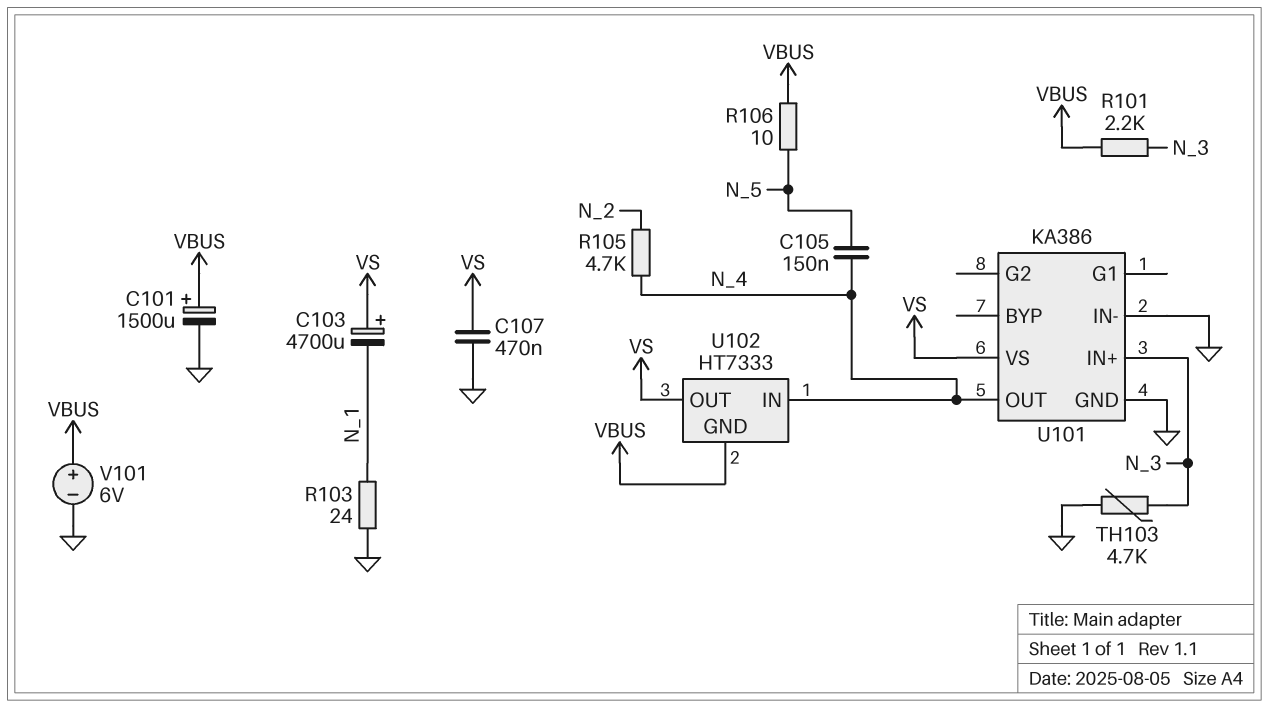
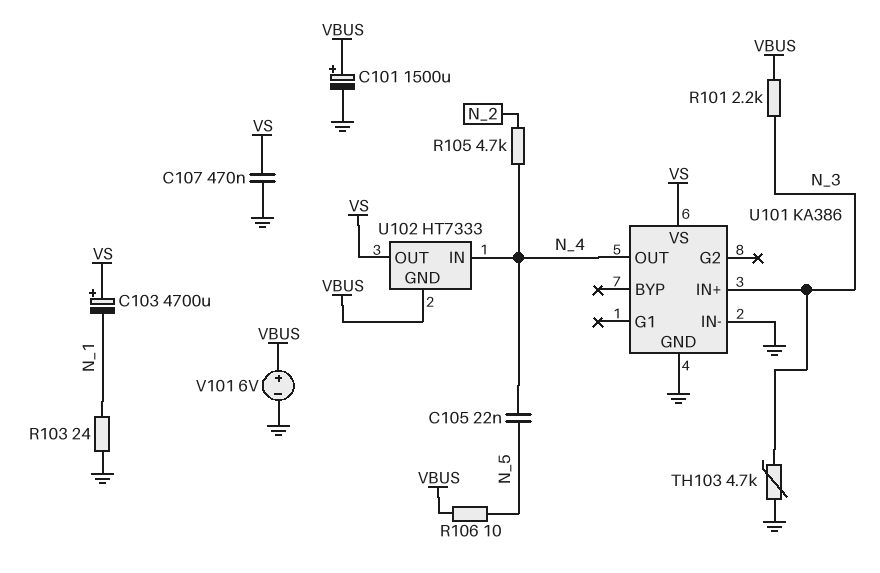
C105: 150nF (N_4, N_5) -> 22nF (N_4, N_5)

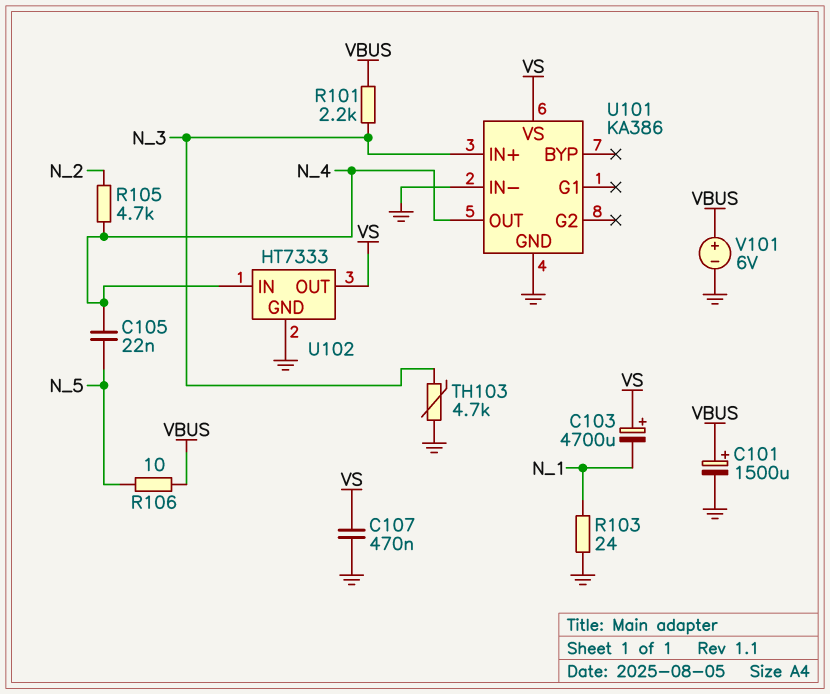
U102 pin GND: VBUS -> GND

